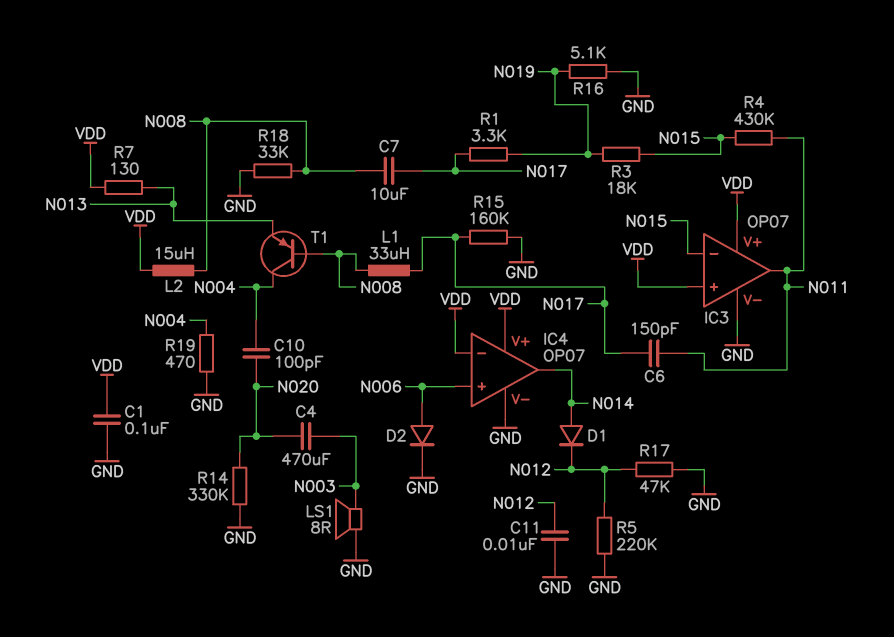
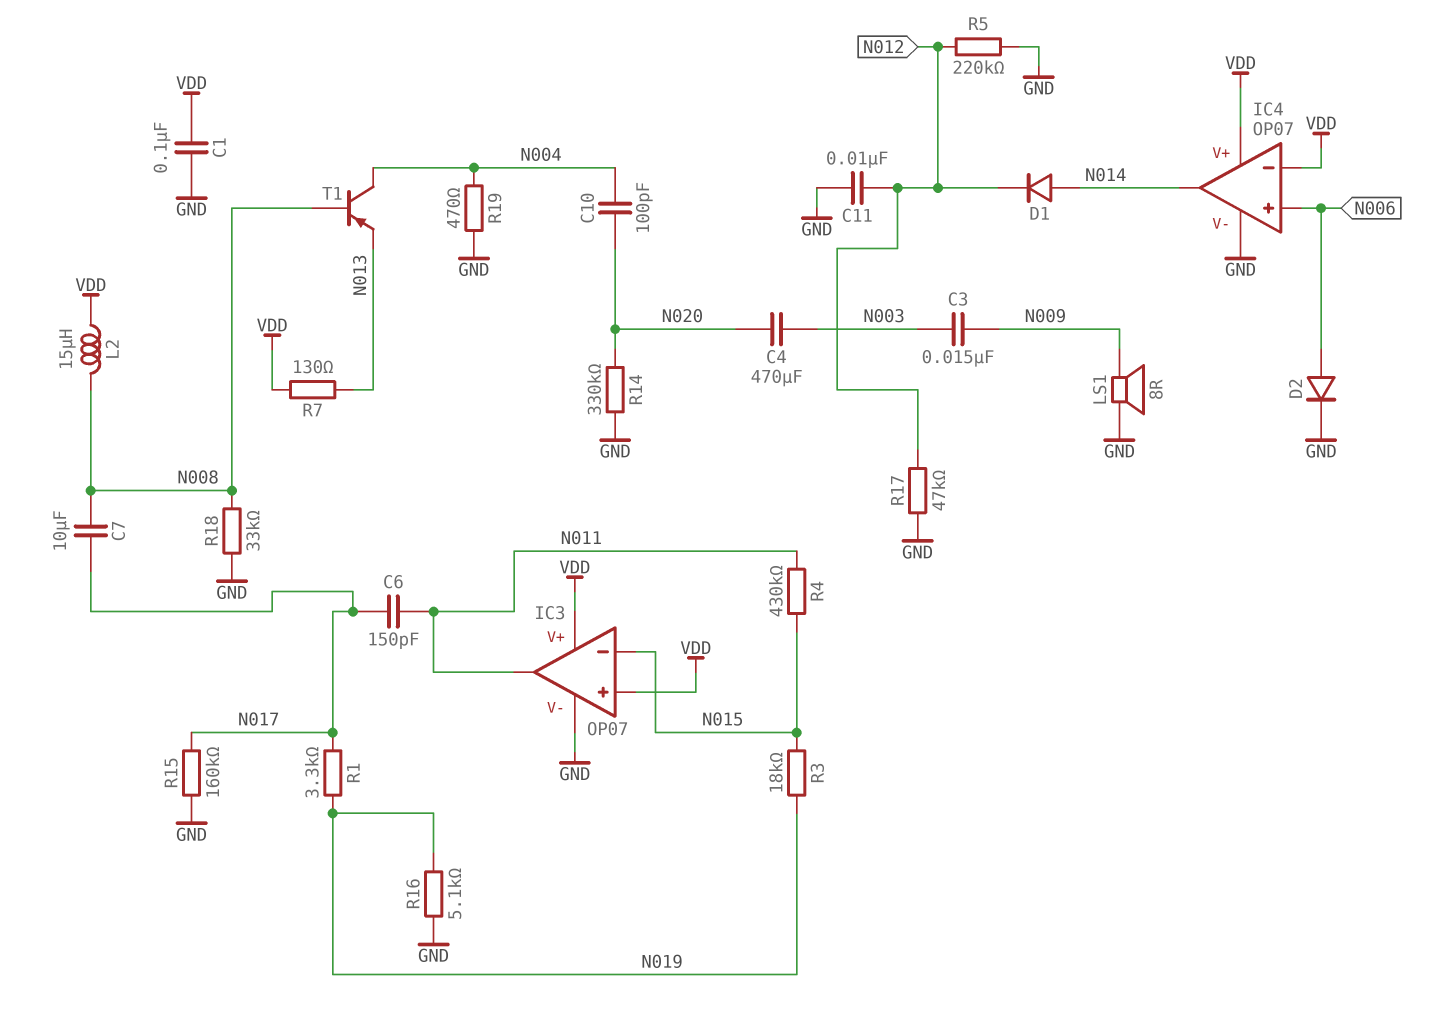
C3: none -> 15nF (N003, N009)
L1: 33uH (N008, N017) -> none
LS1: speaker 8R (GND, N003) -> speaker 8R (GND, N009)

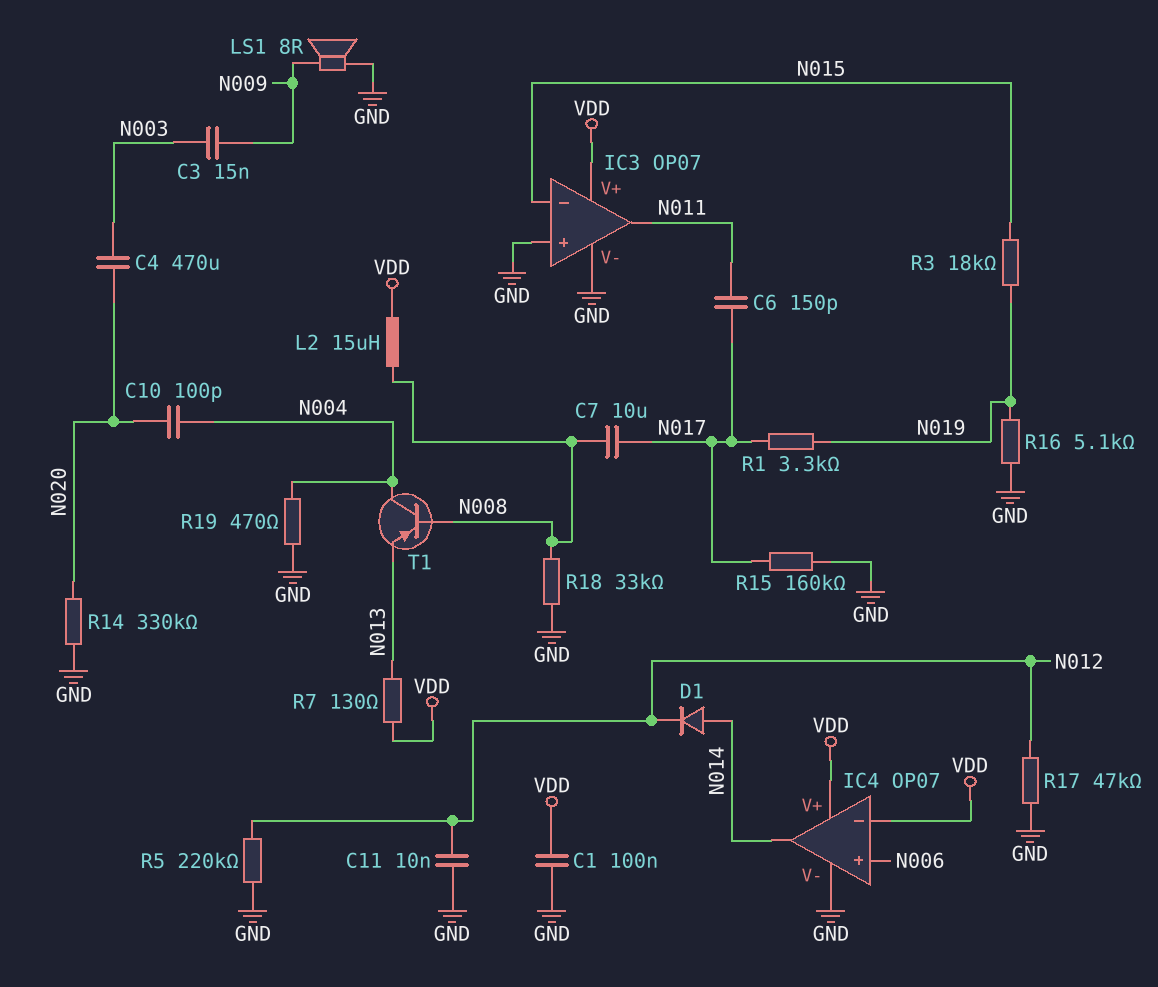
D2: diode (A N006, K GND) -> none
IC3 pin in+: VDD -> GND
R4: 430k (N011, N015) -> none

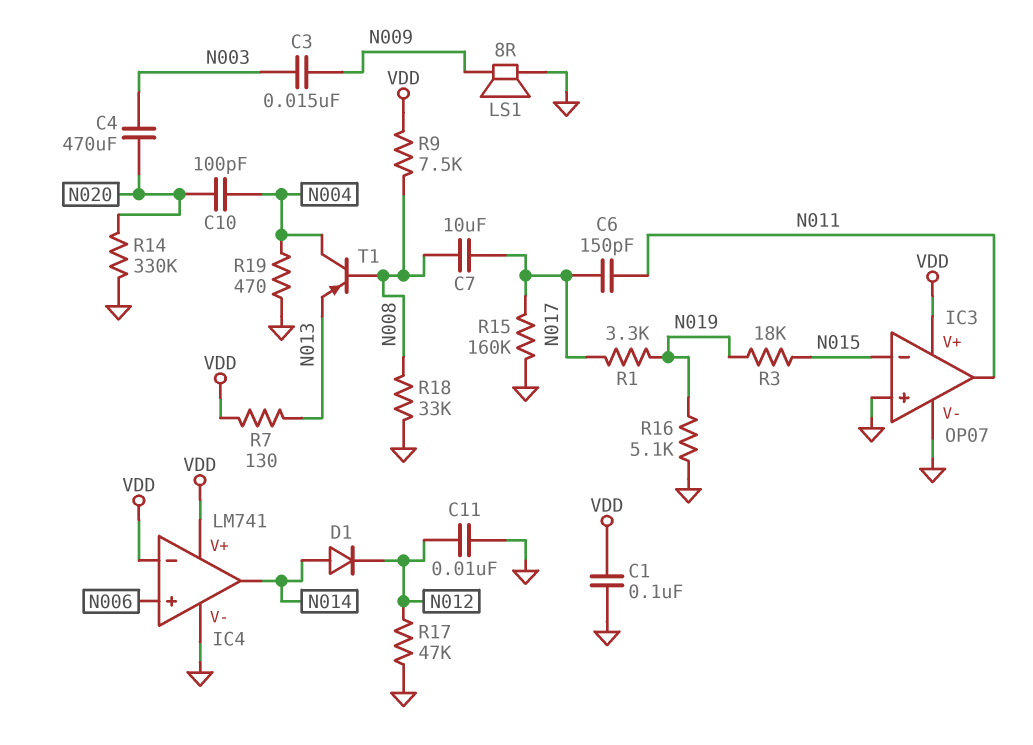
IC4: OP07 -> LM741
L2: 15uH (N008, VDD) -> none
R5: 220k (GND, N012) -> none
R9: none -> 7.5k (N008, VDD)

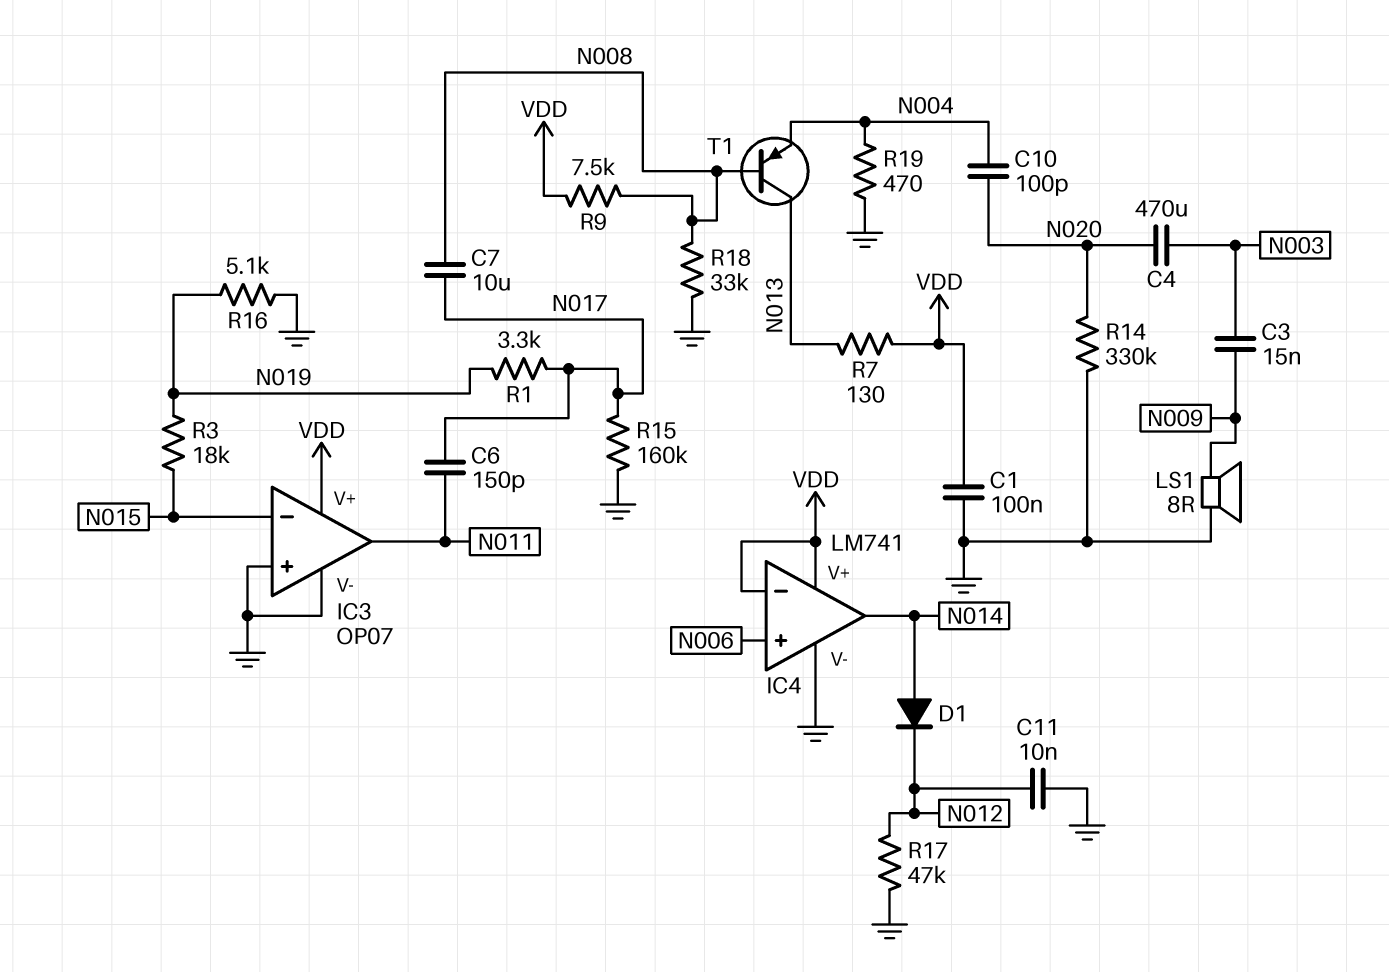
T1: PNP (B N008, C N004, E N013) -> PNP (B N008, C N013, E N004)

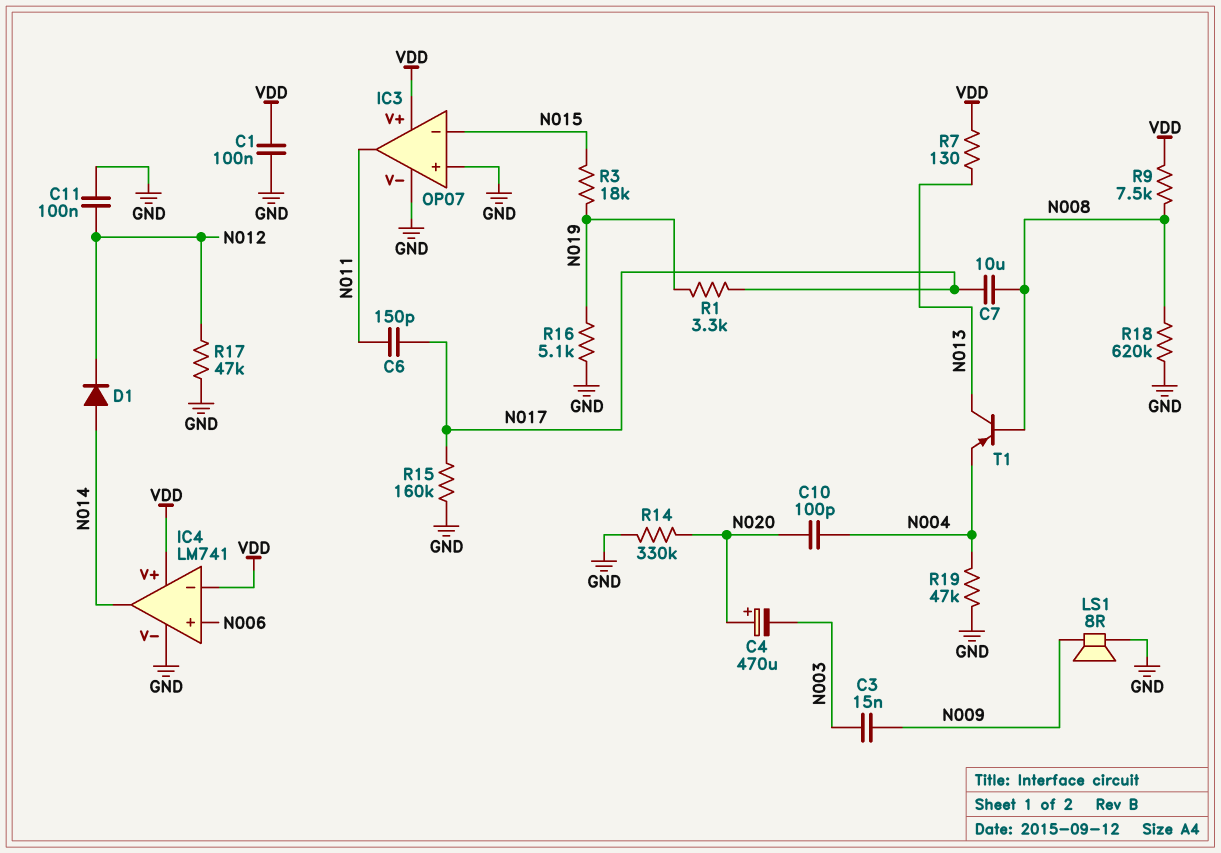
C4: 470uF (N003, N020) -> 470uF (plus N020, minus N003)
C11: 10nF (GND, N012) -> 100nF (GND, N012)
R18: 33k (GND, N008) -> 620k (GND, N008)
R19: 470 (GND, N004) -> 47k (GND, N004)

